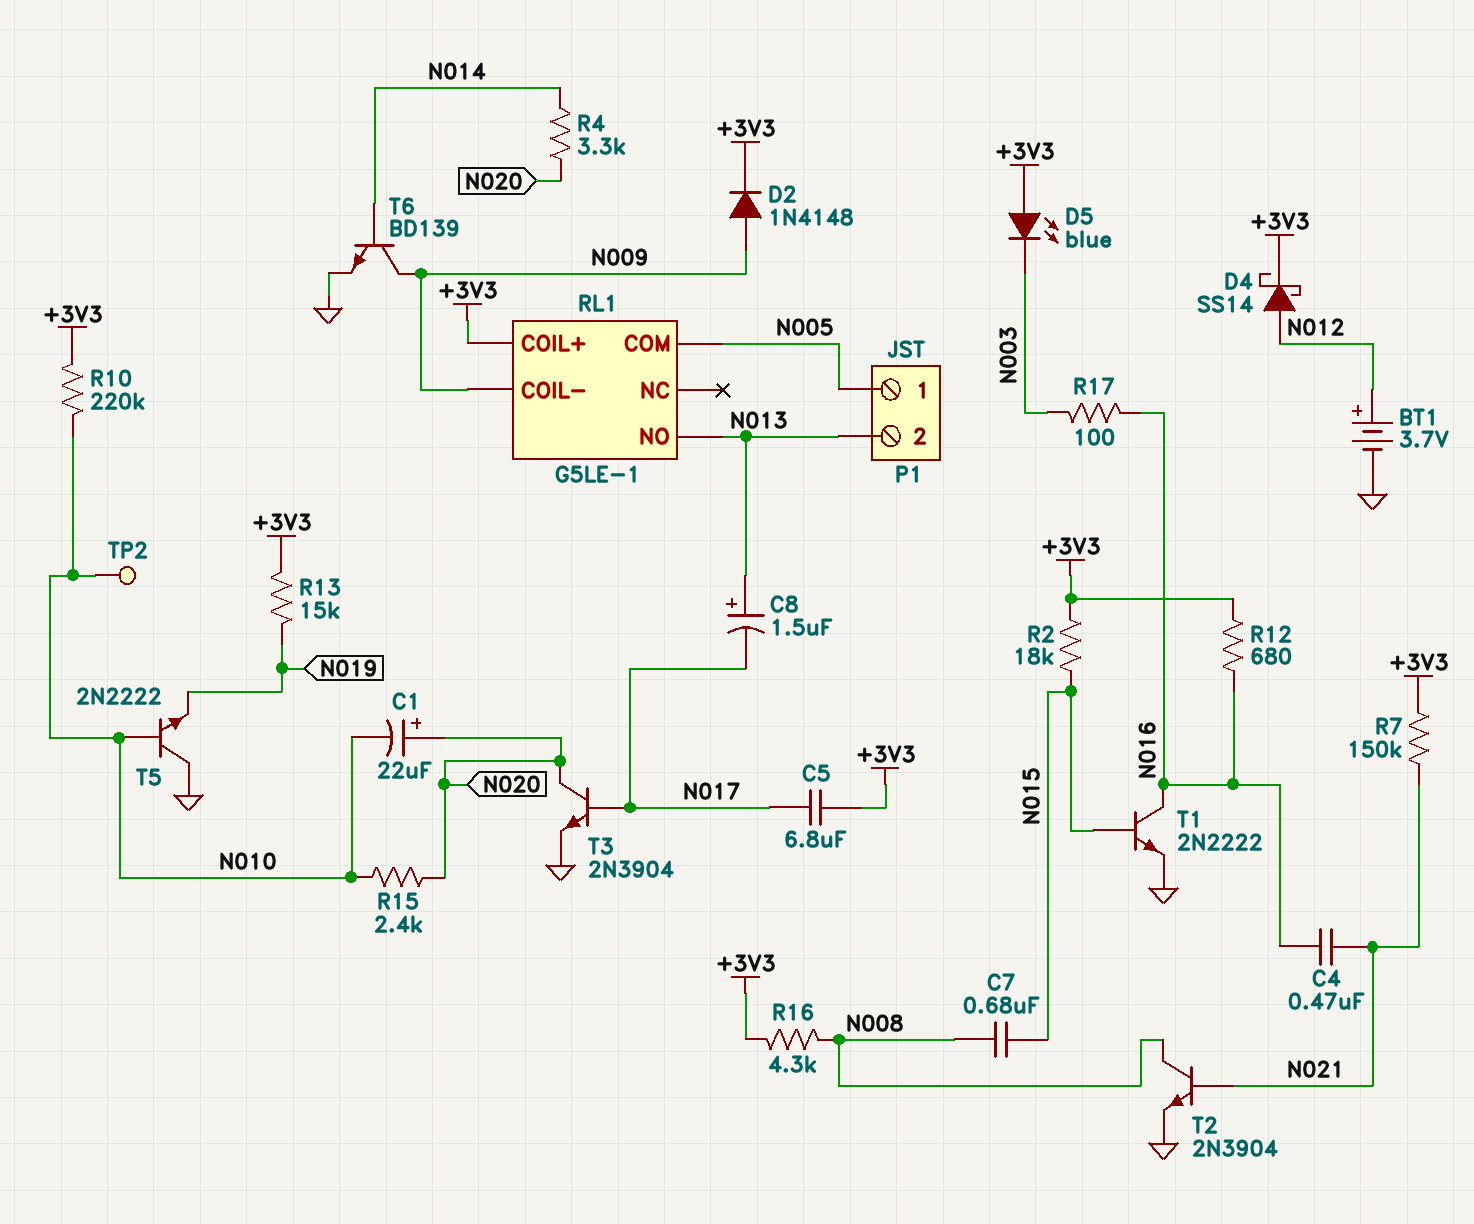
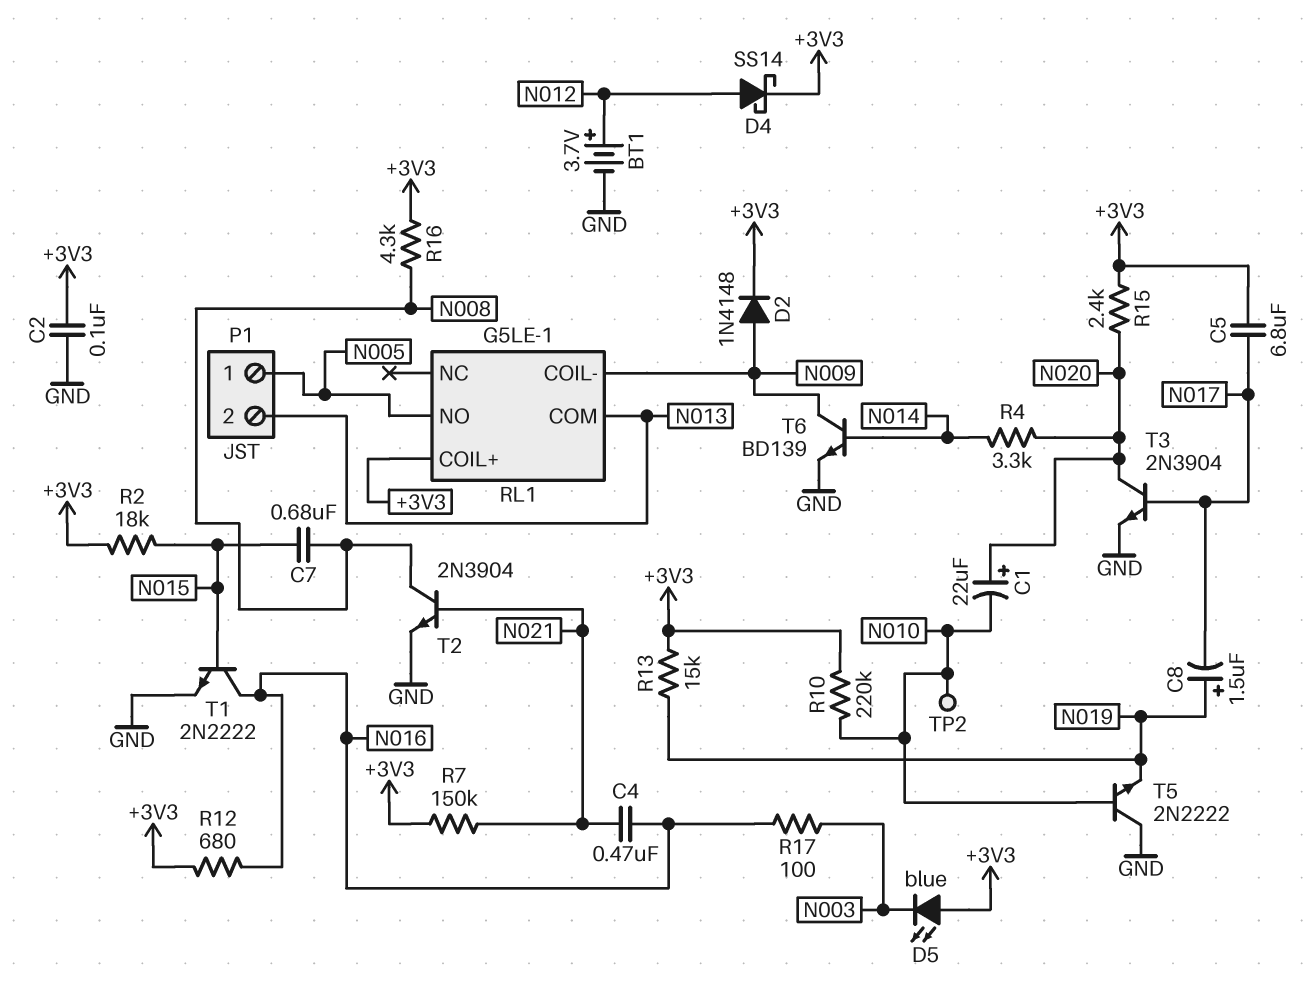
C2: none -> 100nF (+3V3, GND)
C8: 1.5uF (plus N013, minus N017) -> 1.5uF (plus N019, minus N017)
R15: 2.4k (N010, N020) -> 2.4k (+3V3, N020)
RL1 pin COM: N005 -> N013
RL1 pin NO: N013 -> N005

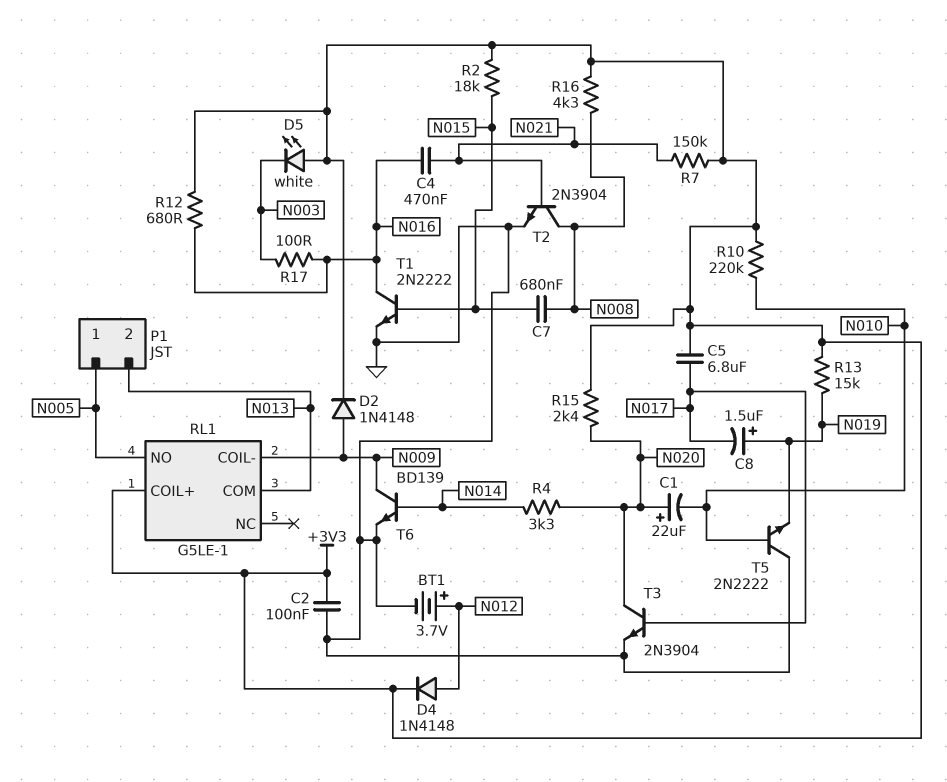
D4: schottky SS14 (A N012, K +3V3) -> diode 1N4148 (A N012, K +3V3)
D5: LED blue (A +3V3, K N003) -> LED white (A +3V3, K N003)
TP2: test point (N010) -> none

